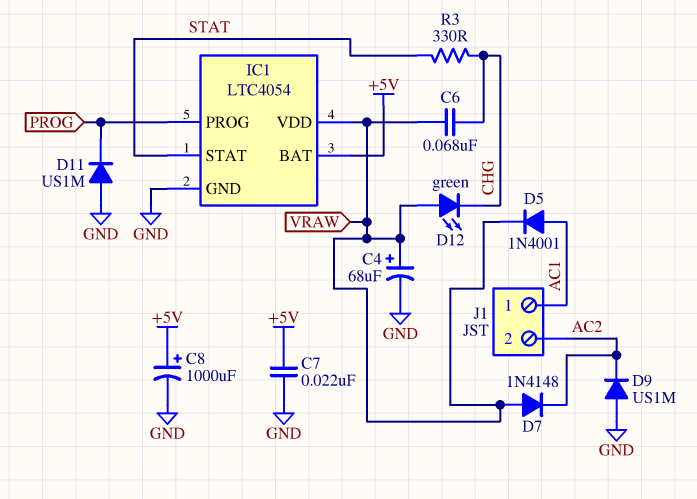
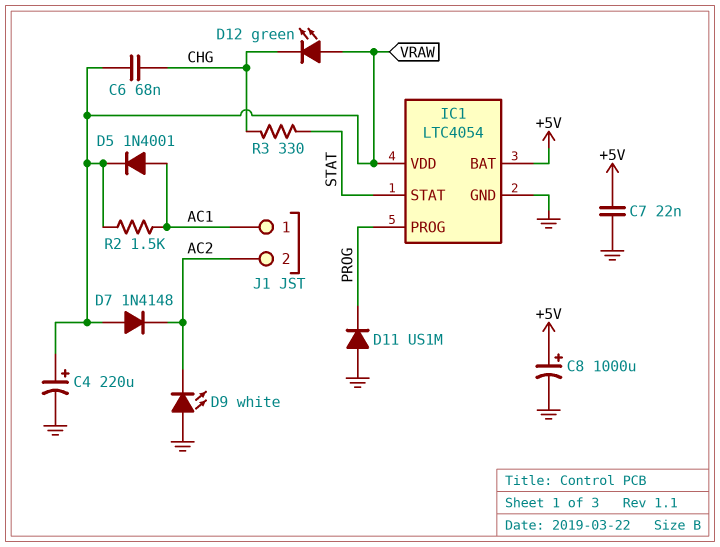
C4: 68uF (plus VRAW, minus GND) -> 220uF (plus VRAW, minus GND)
D9: diode US1M (A GND, K AC2) -> LED white (A GND, K AC2)
R2: none -> 1.5k (AC1, VRAW)

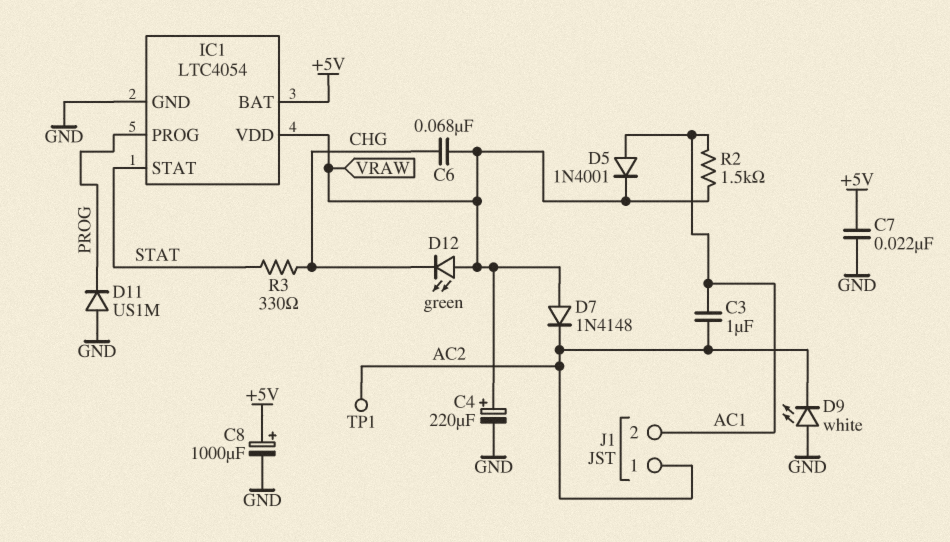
C3: none -> 1uF (AC1, AC2)
J1 pin 1: AC1 -> AC2
J1 pin 2: AC2 -> AC1
TP1: none -> test point (AC2)

